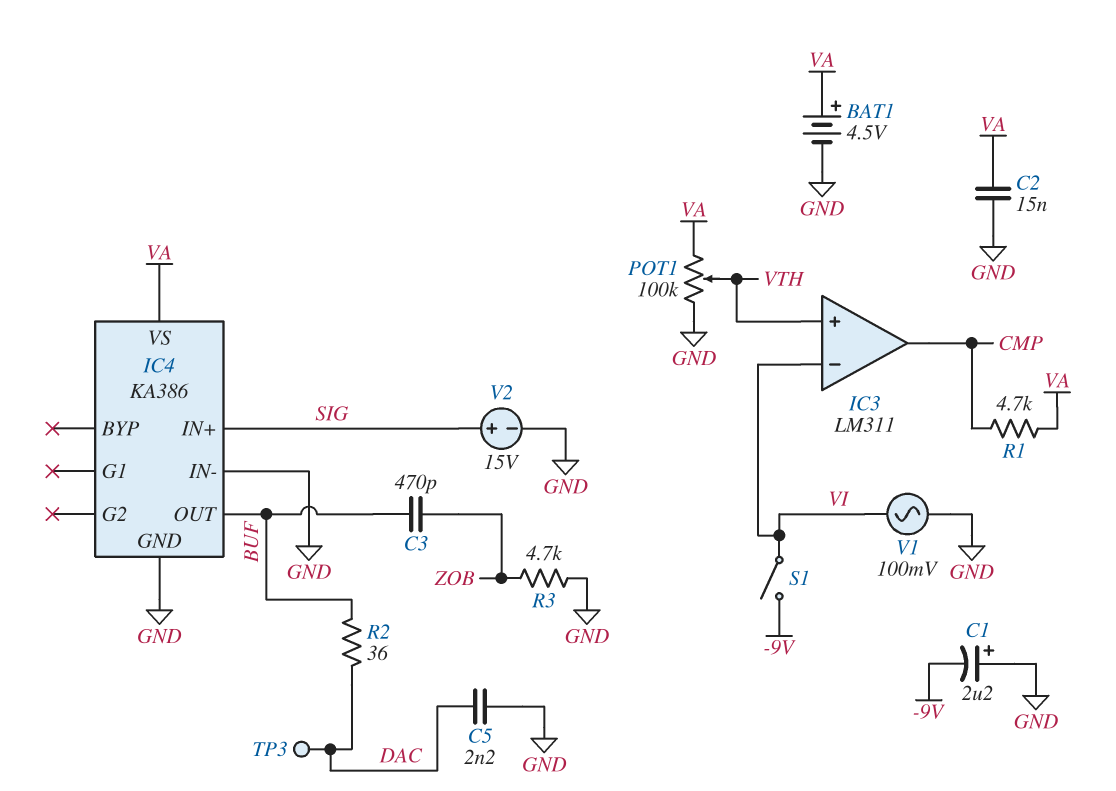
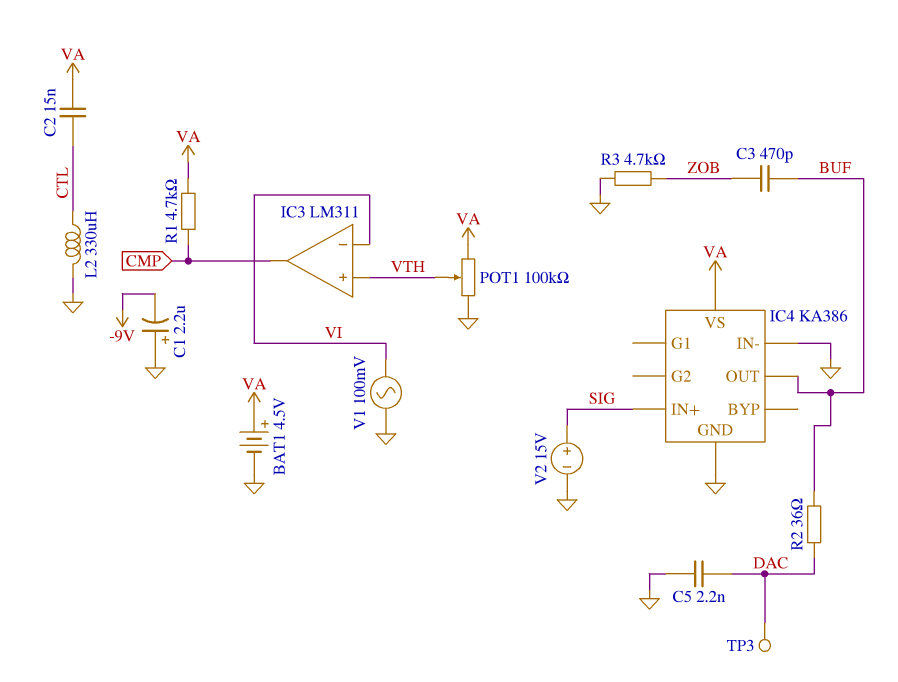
C2: 15nF (GND, VA) -> 15nF (CTL, VA)
L2: none -> 330uH (CTL, GND)
S1: switch (-9V, VI) -> none

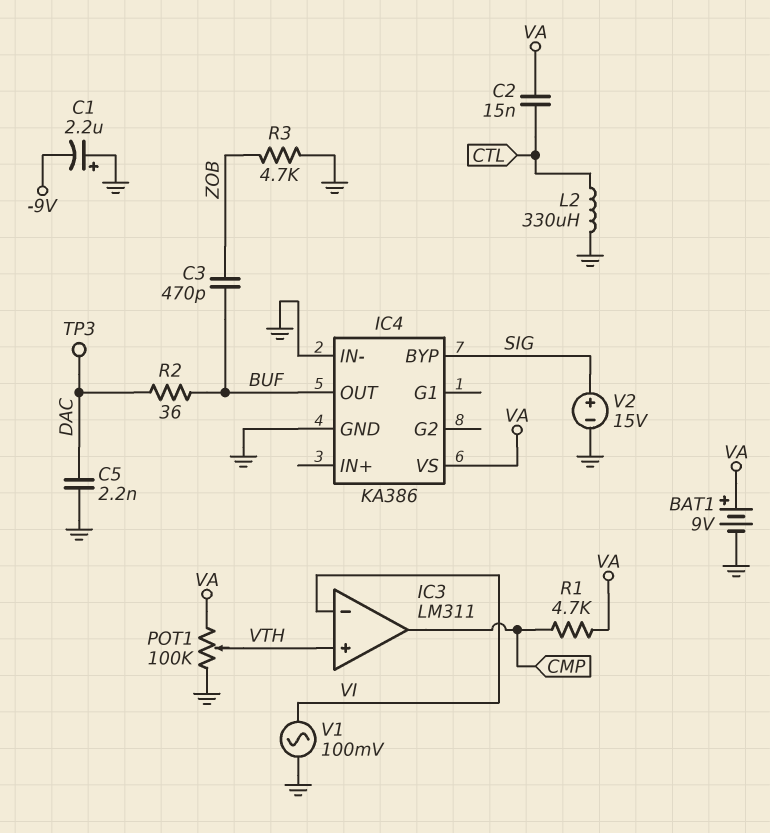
BAT1: 4.5V (plus VA, minus GND) -> 9V (plus VA, minus GND)
IC4 pin BYP: none -> SIG
IC4 pin IN+: SIG -> none

